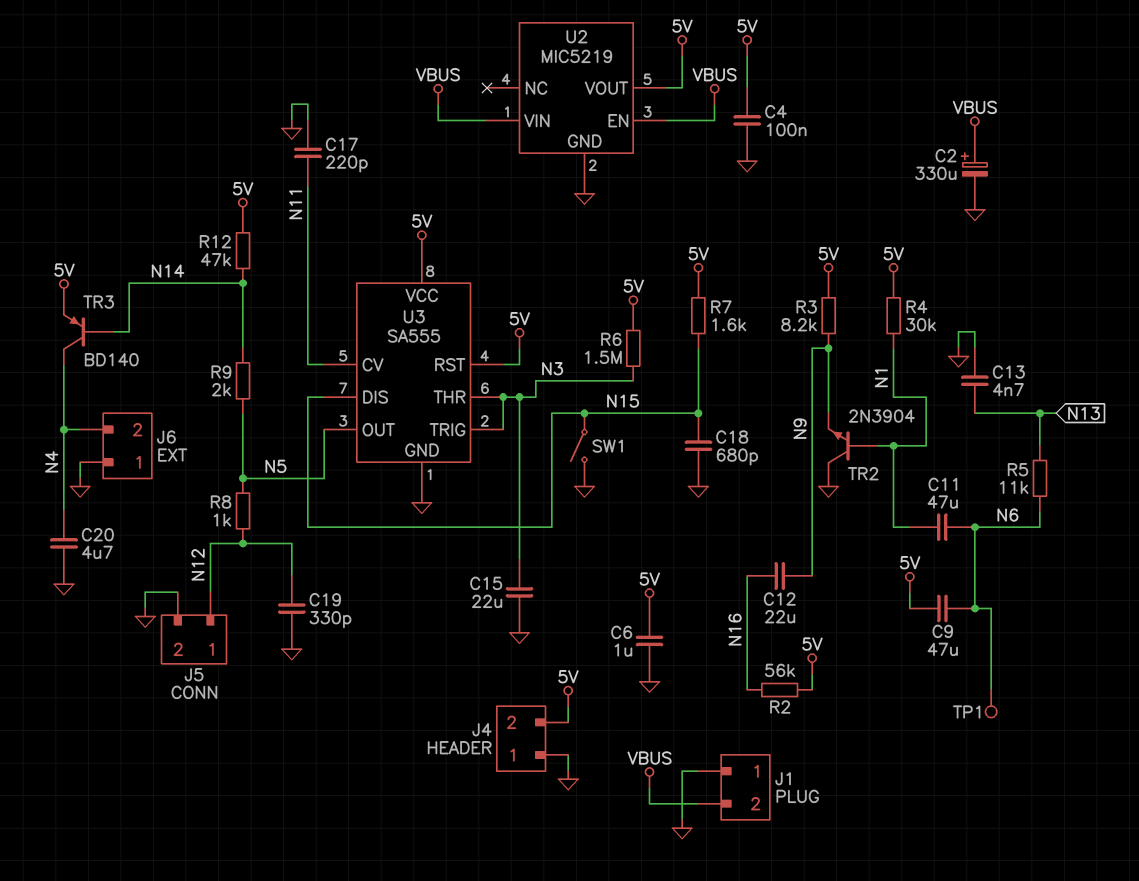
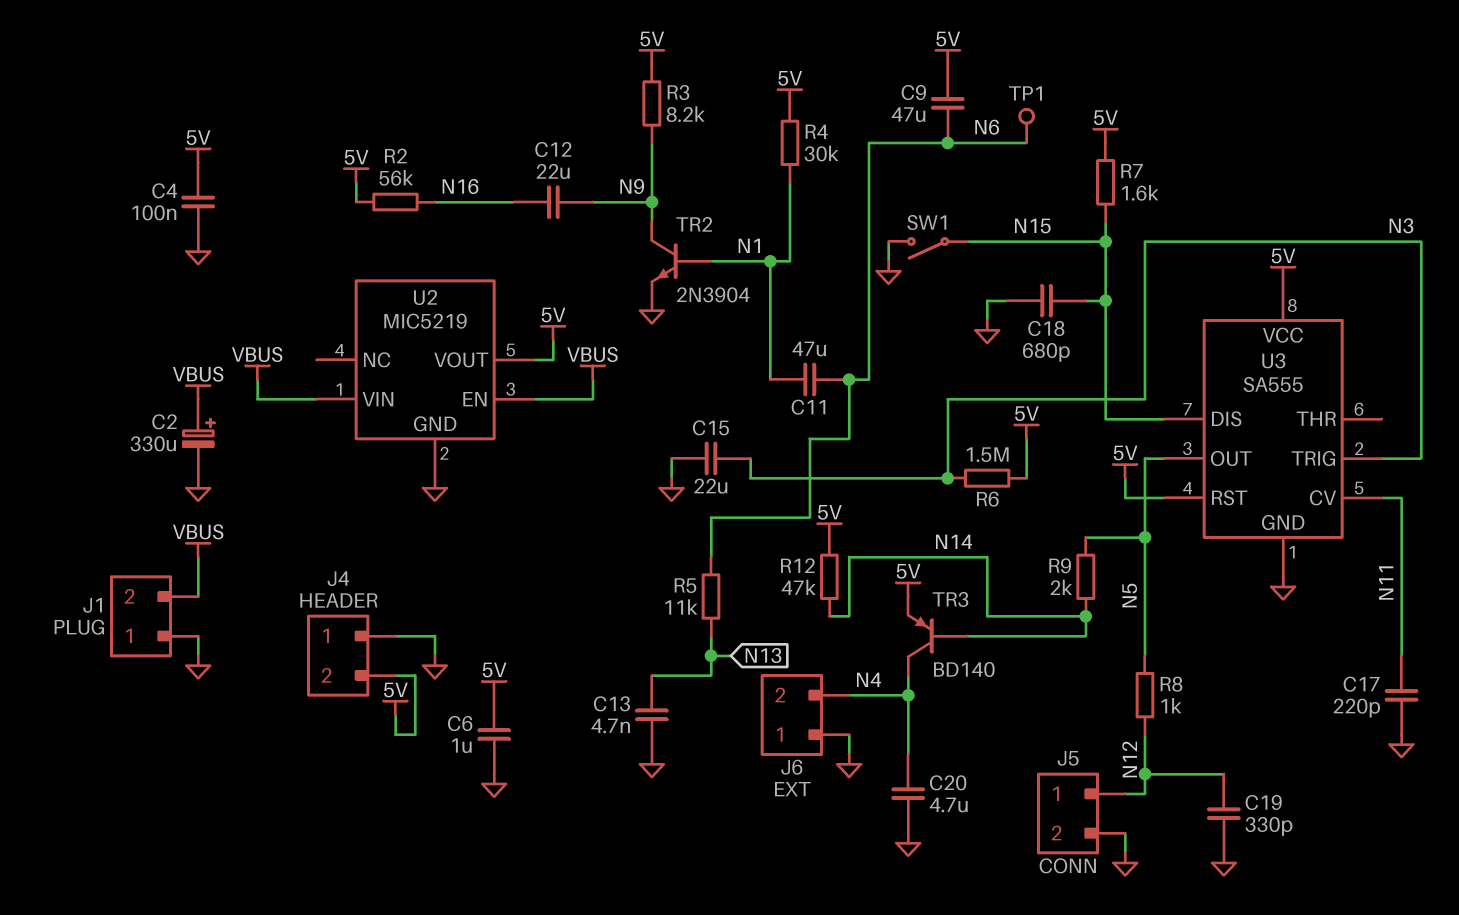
TR2: NPN 2N3904 (B N1, C GND, E N9) -> NPN 2N3904 (B N1, C N9, E GND)
U3 pin THR: N3 -> none

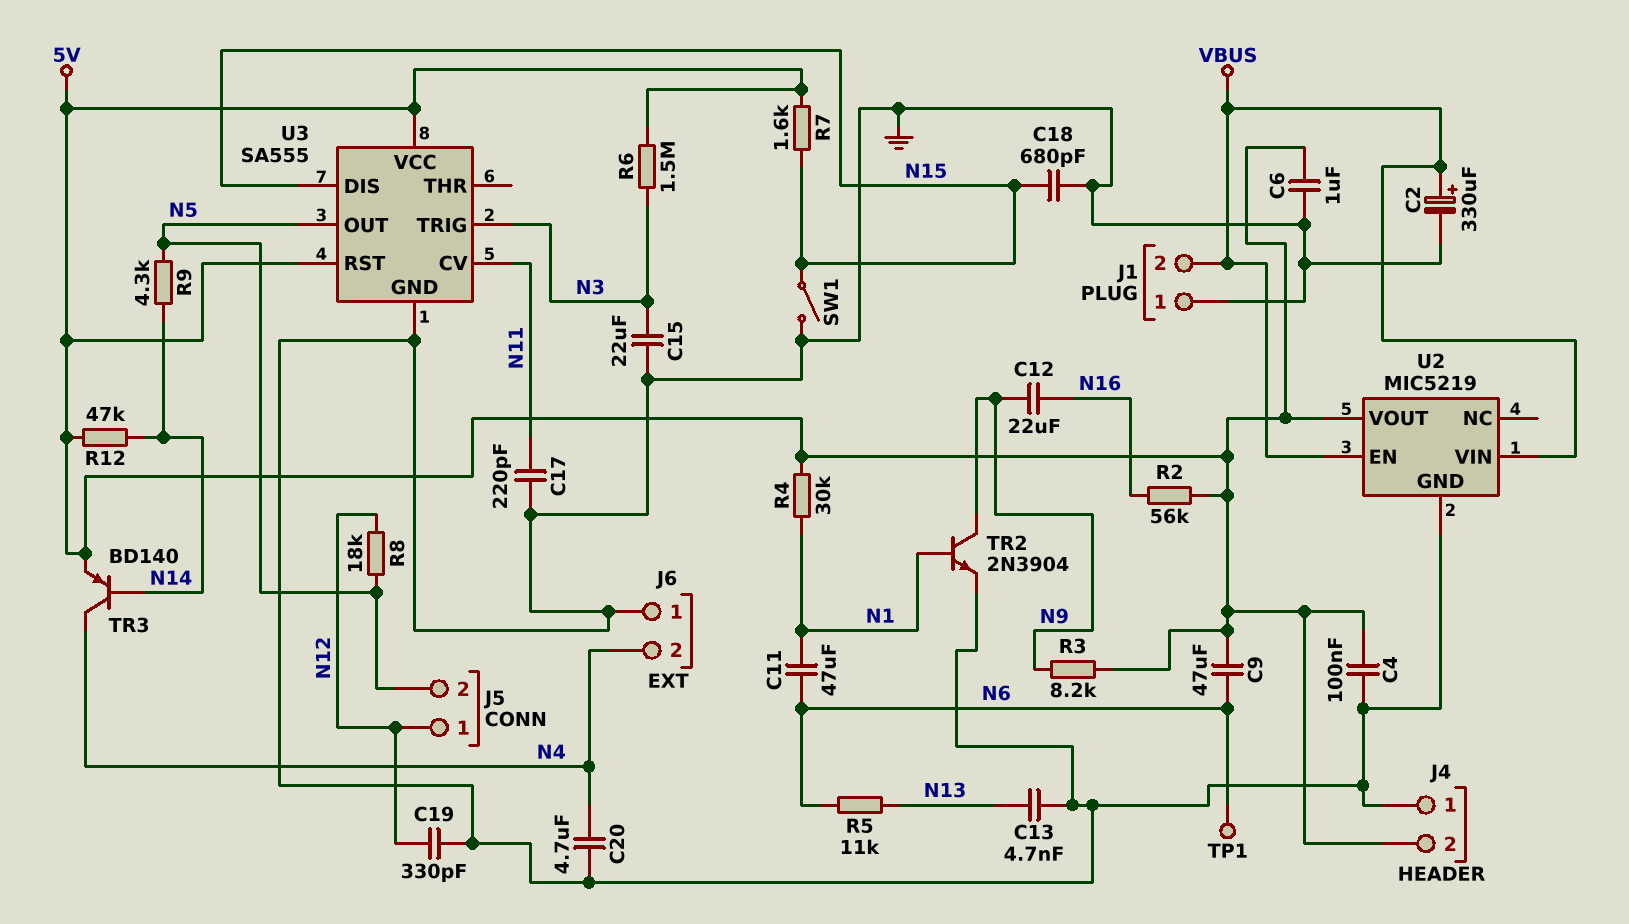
J5 pin 2: GND -> N5
R8: 1k (N5, N12) -> 18k (N5, N12)
R9: 2k (N5, N14) -> 4.3k (N5, N14)

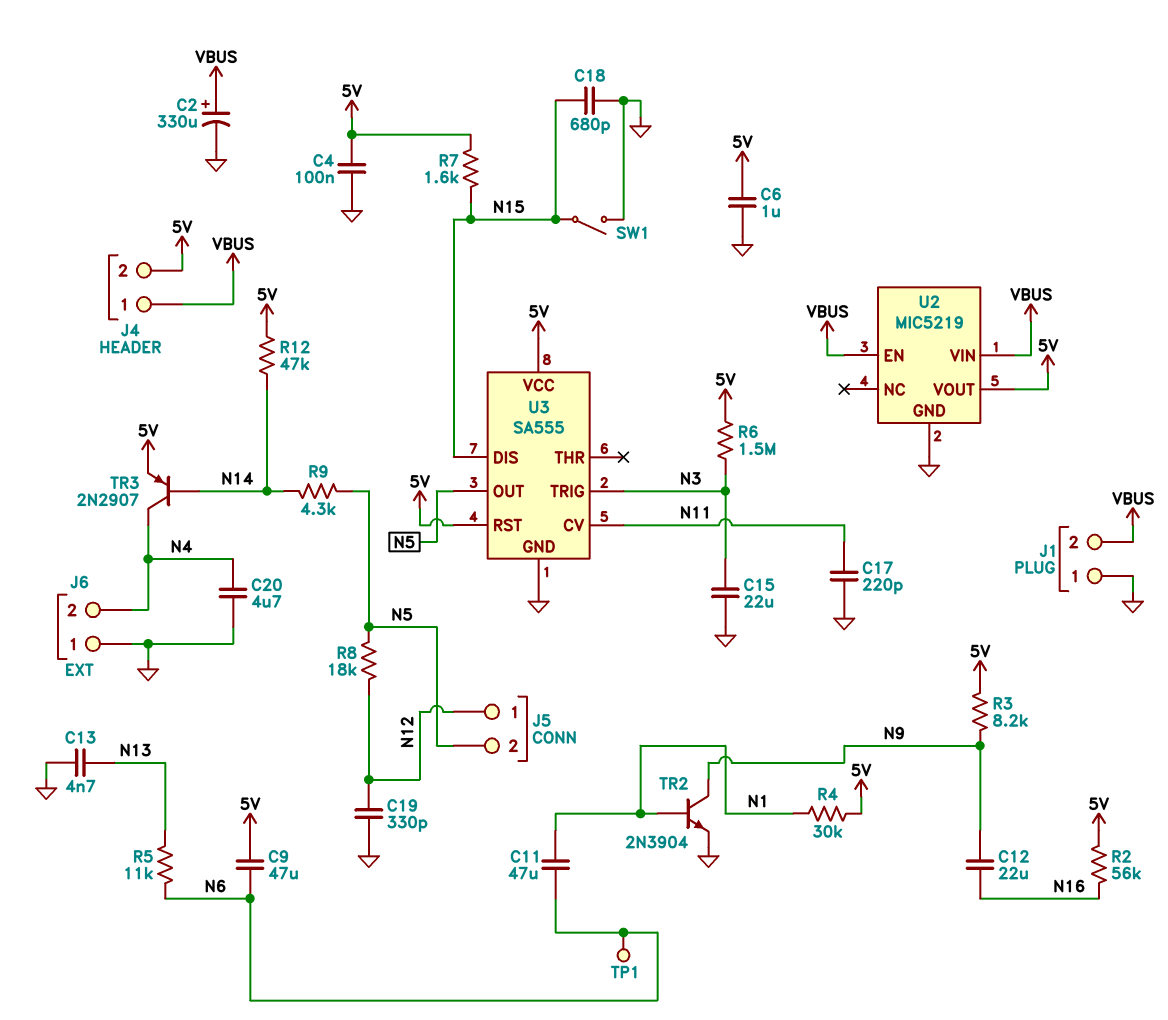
J4 pin 1: GND -> VBUS
TR3: PNP BD140 (B N14, C N4, E 5V) -> PNP 2N2907 (B N14, C N4, E 5V)

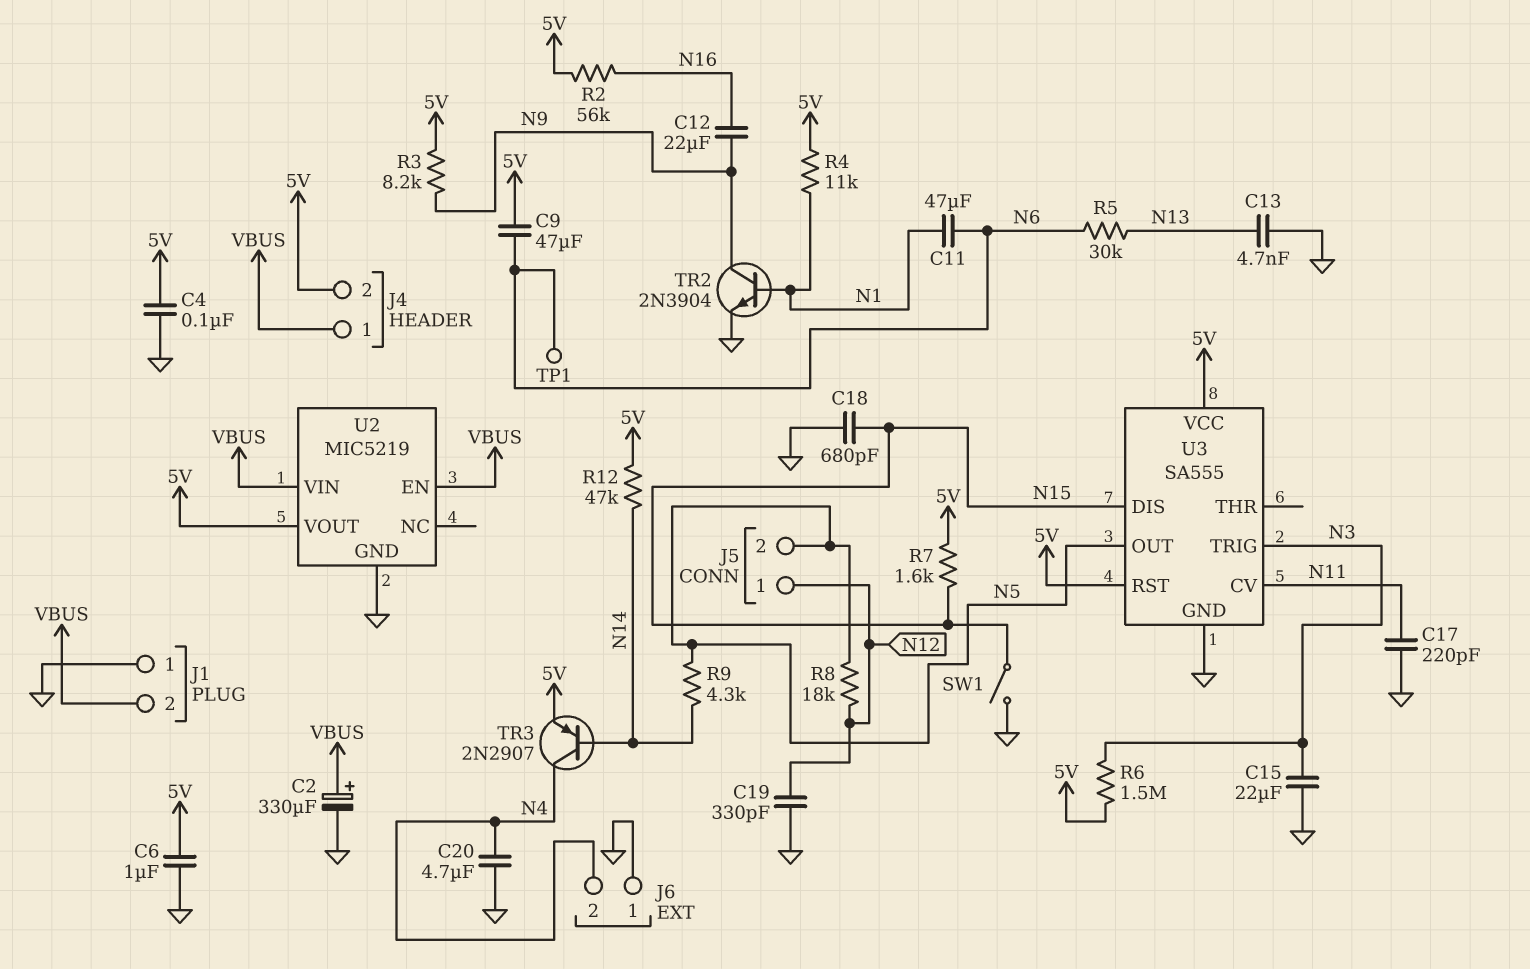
R4: 30k (5V, N1) -> 11k (5V, N1)
R5: 11k (N6, N13) -> 30k (N6, N13)

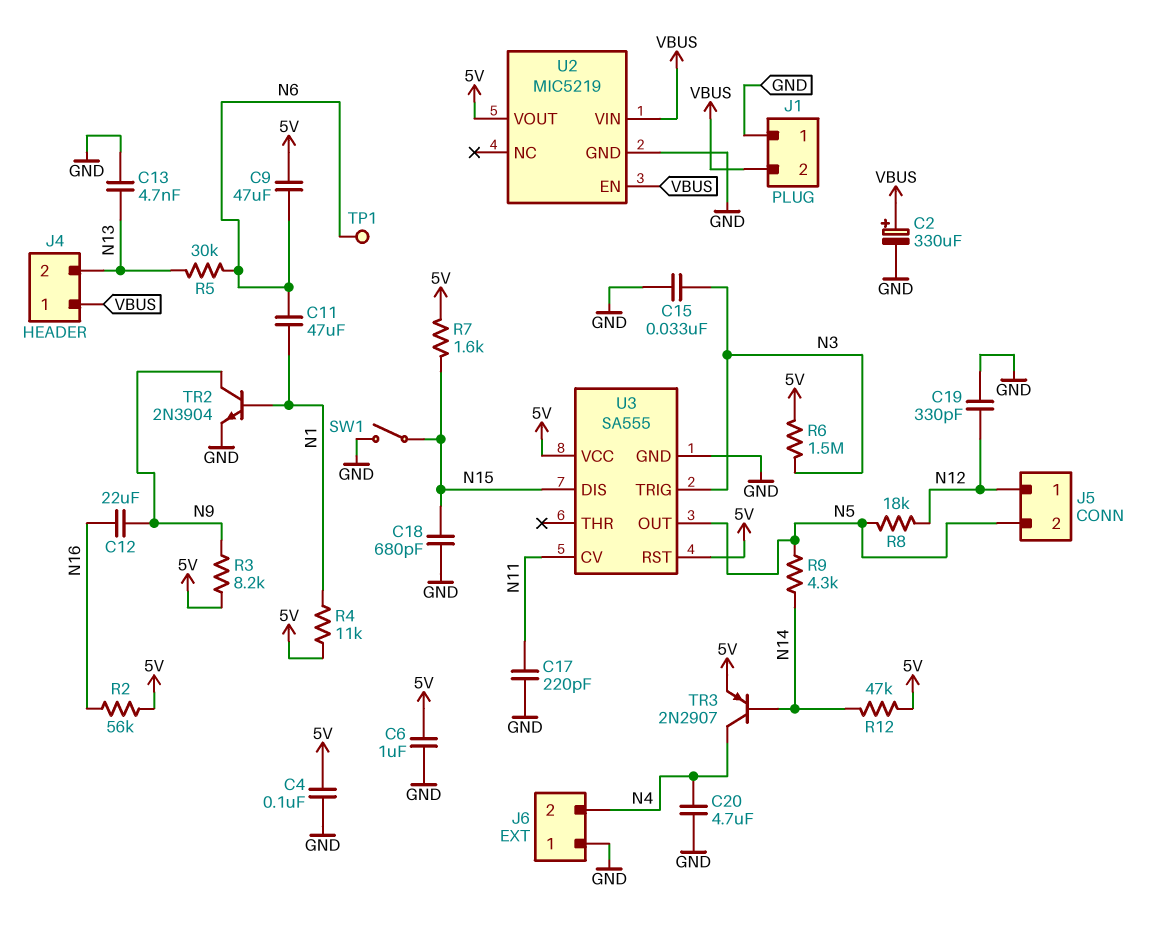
C15: 22uF (GND, N3) -> 33nF (GND, N3)
J4 pin 2: 5V -> N13

